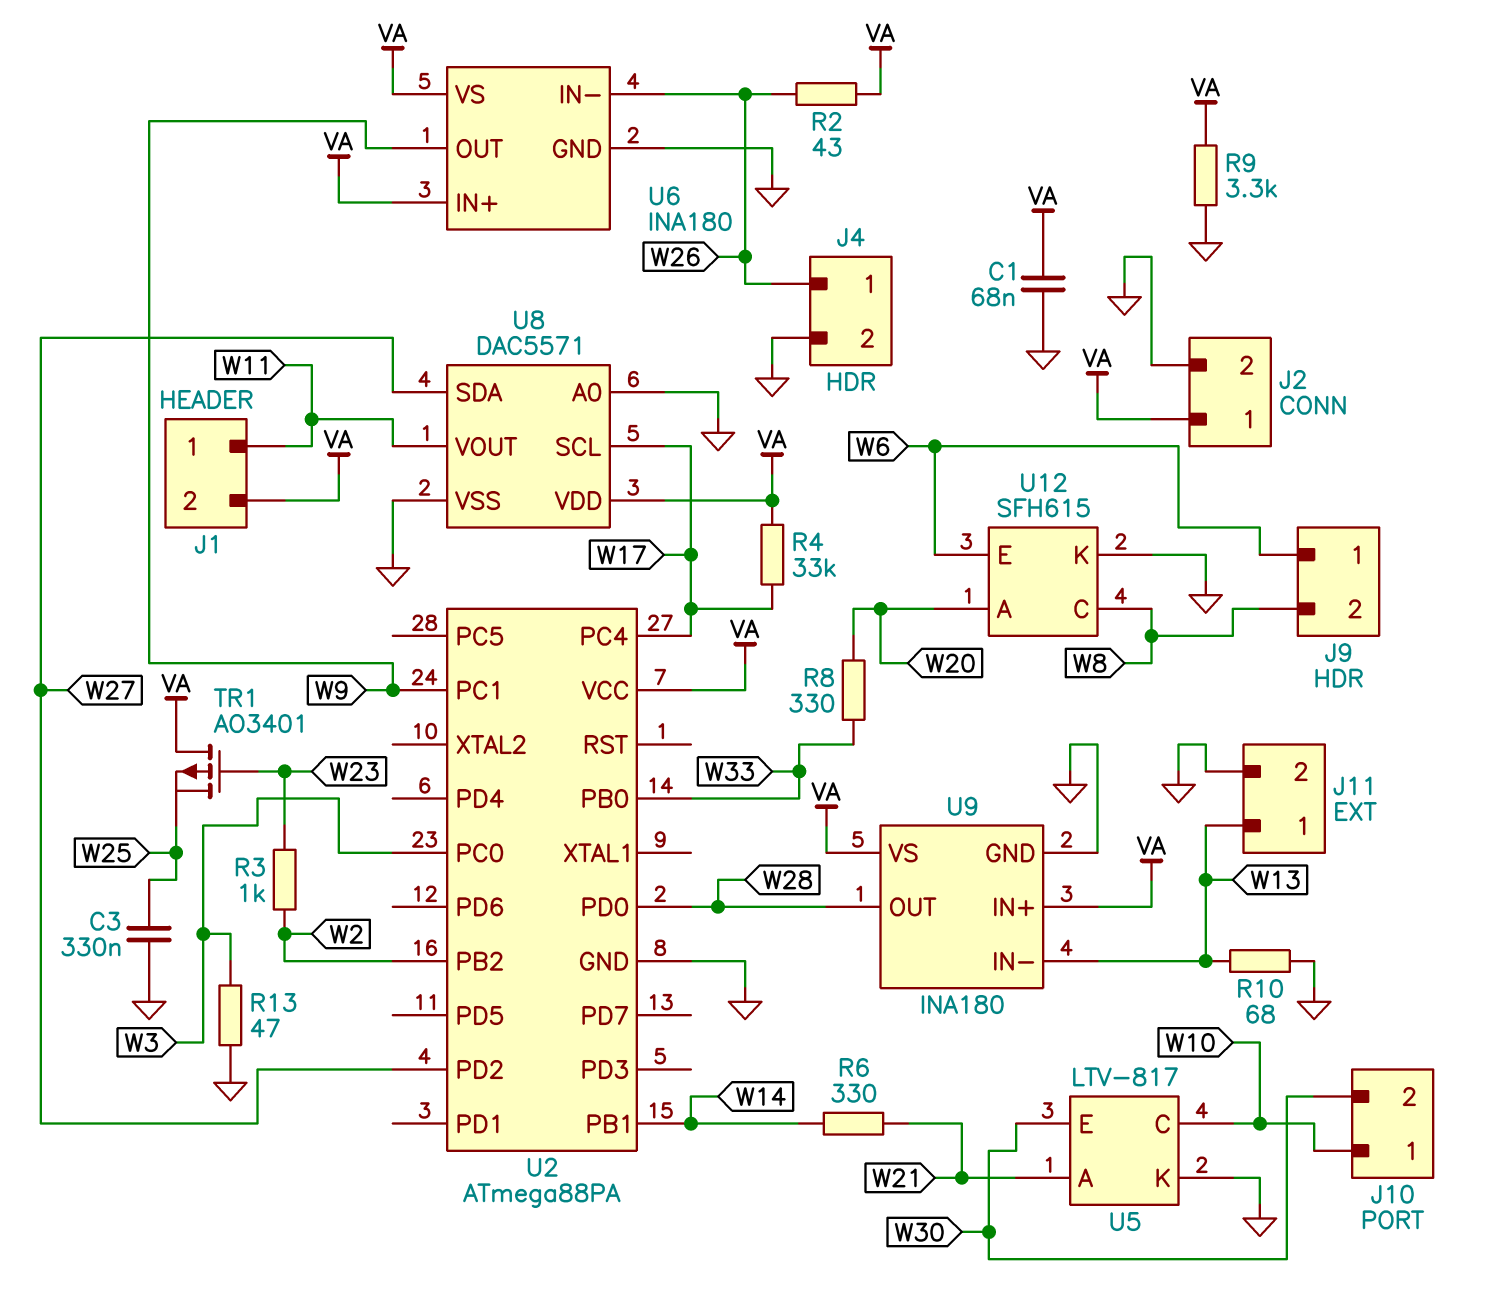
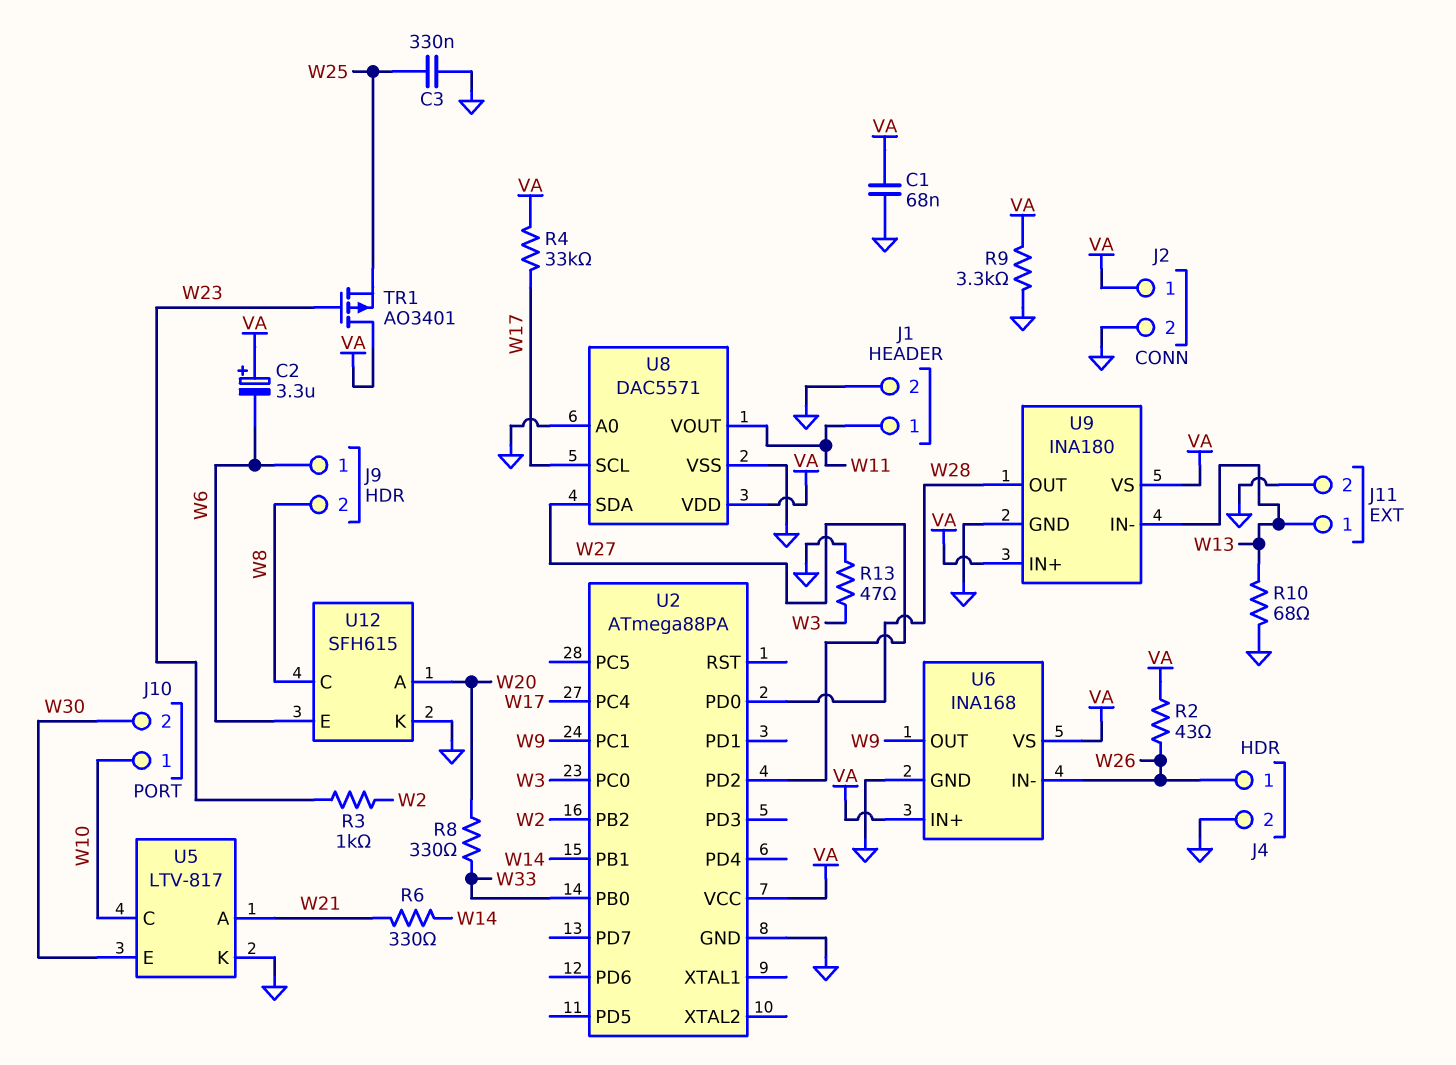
C2: none -> 3.3uF (plus VA, minus W6)
J1 pin 2: VA -> GND
U6: INA180 -> INA168

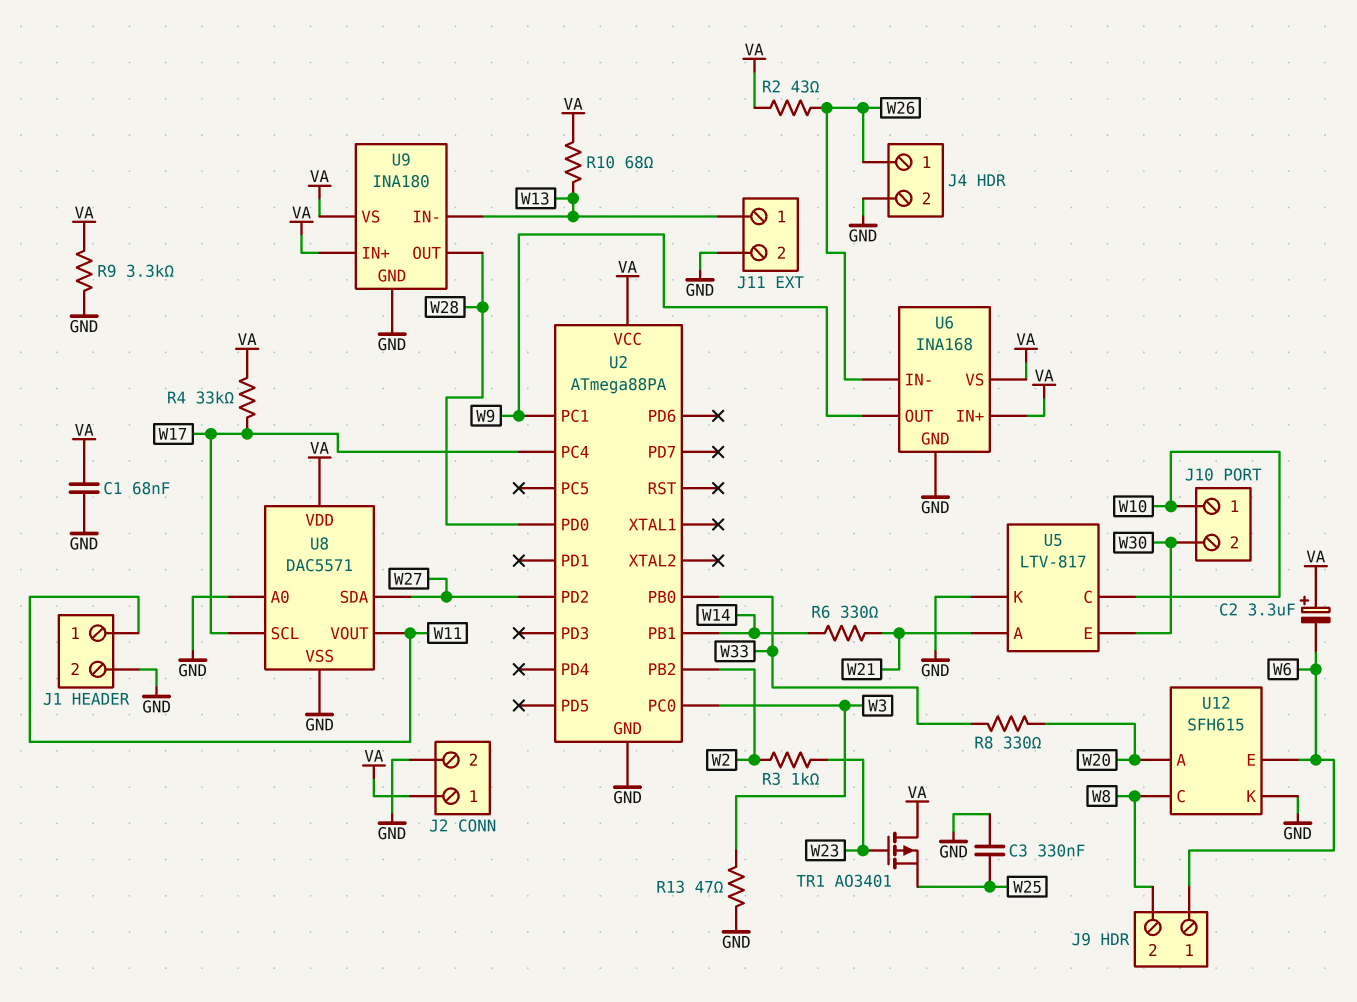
R10: 68 (GND, W13) -> 68 (VA, W13)

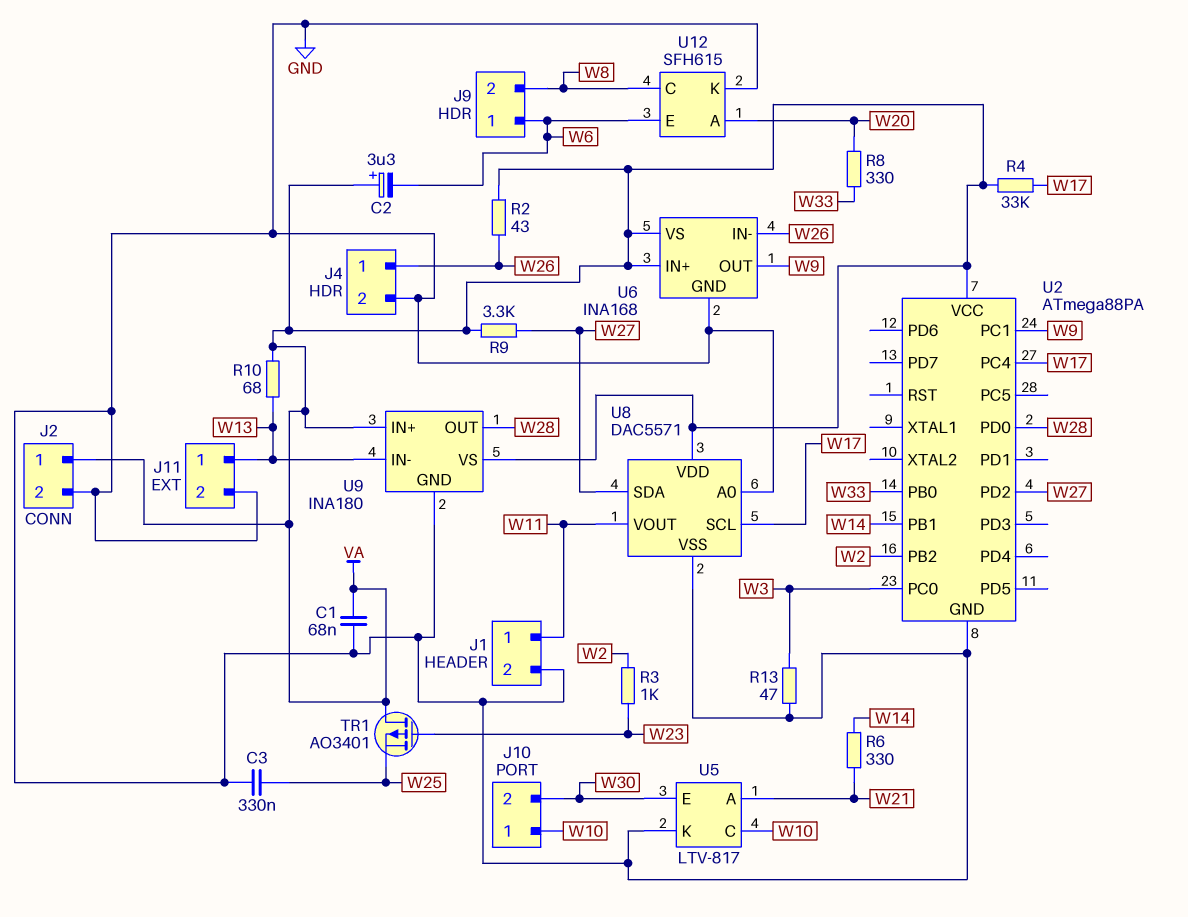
R9: 3.3k (GND, VA) -> 3.3k (VA, W27)

